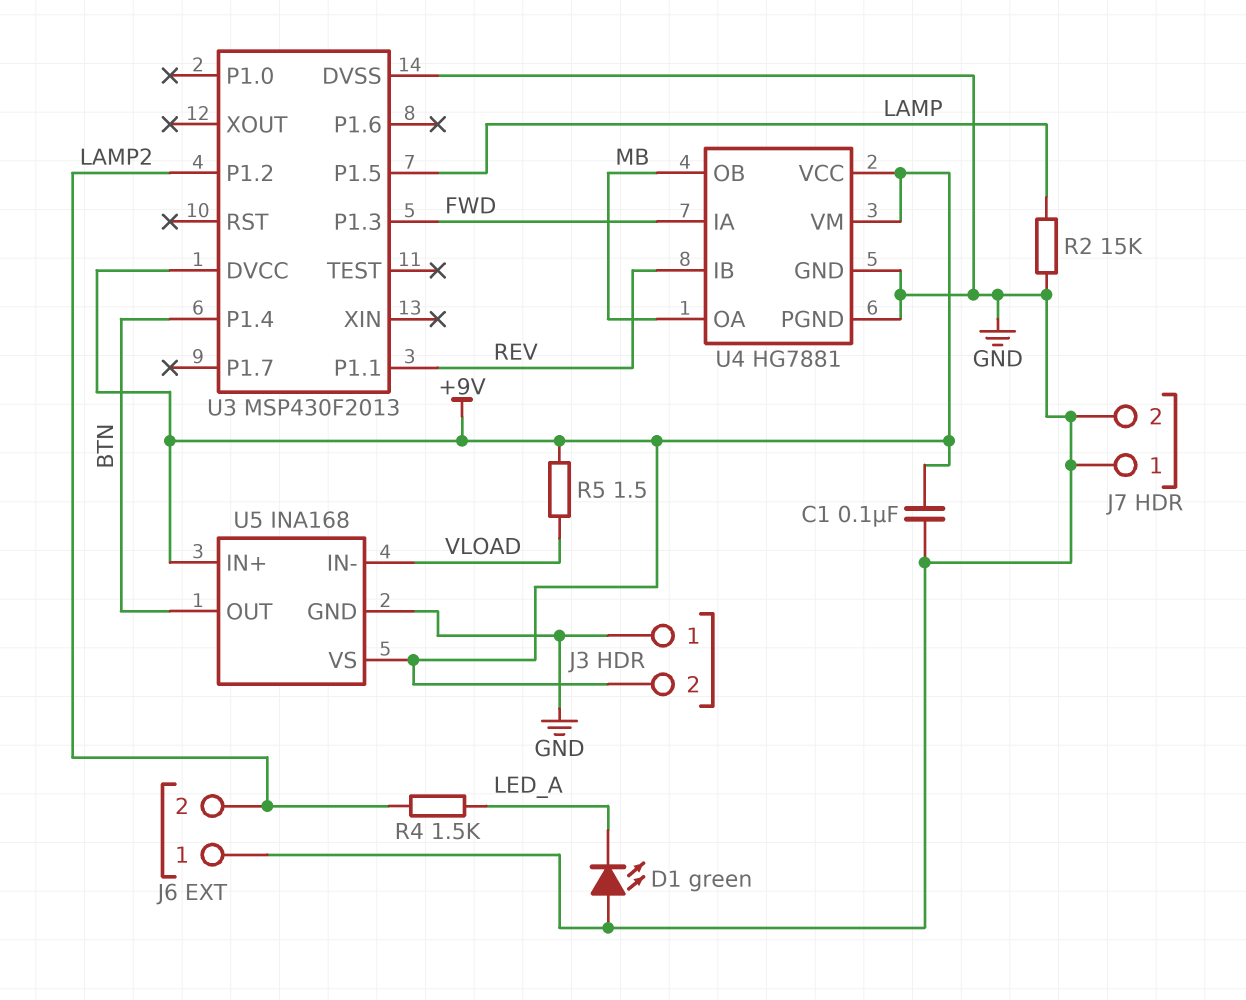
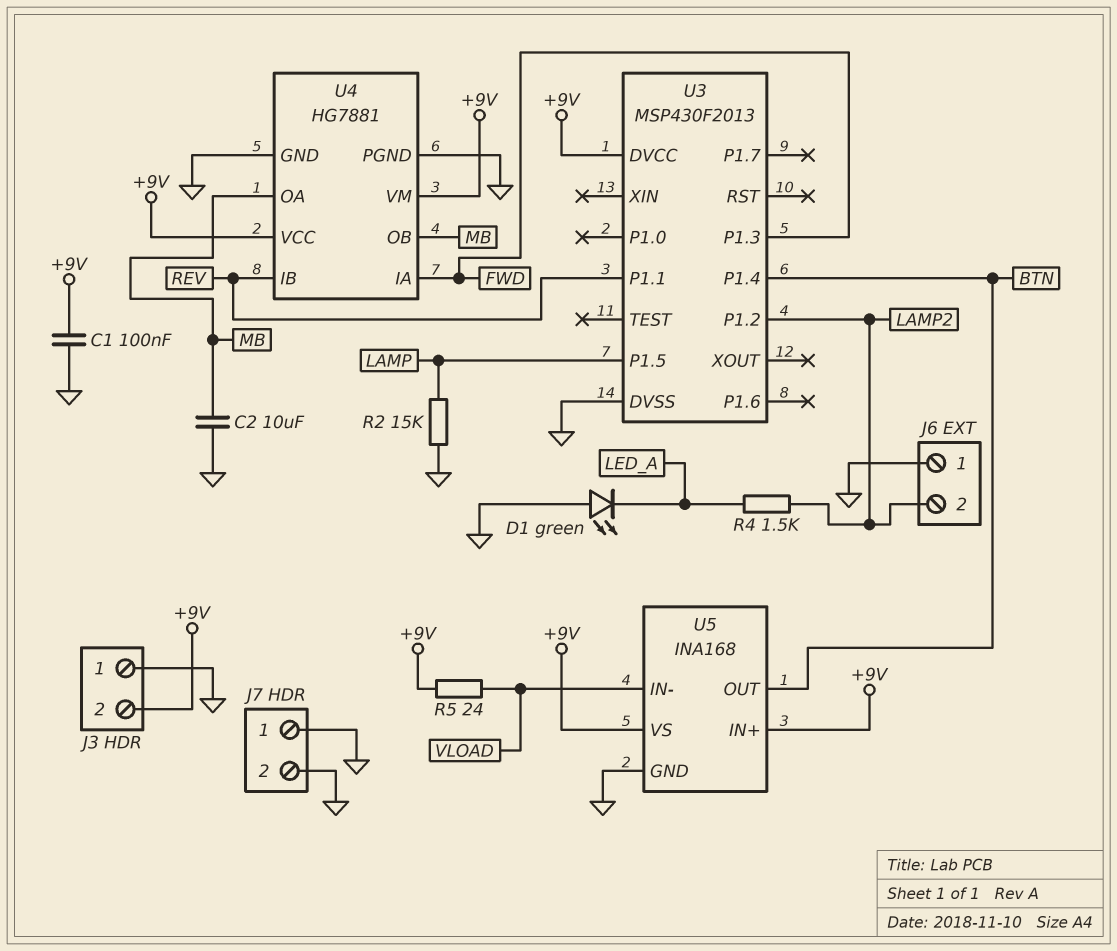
C2: none -> 10uF (GND, MB)
R5: 1.5 (+9V, VLOAD) -> 24 (+9V, VLOAD)

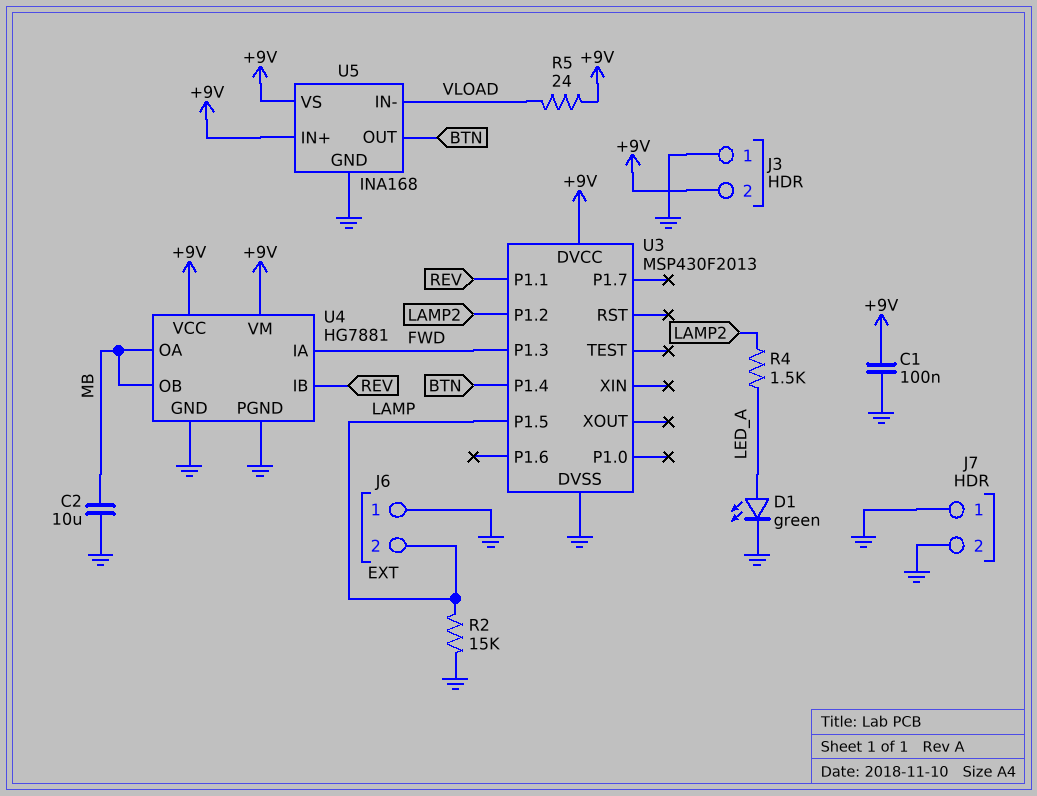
D1: LED green (A GND, K LED_A) -> LED green (A LED_A, K GND)
J6 pin 2: LAMP2 -> LAMP

